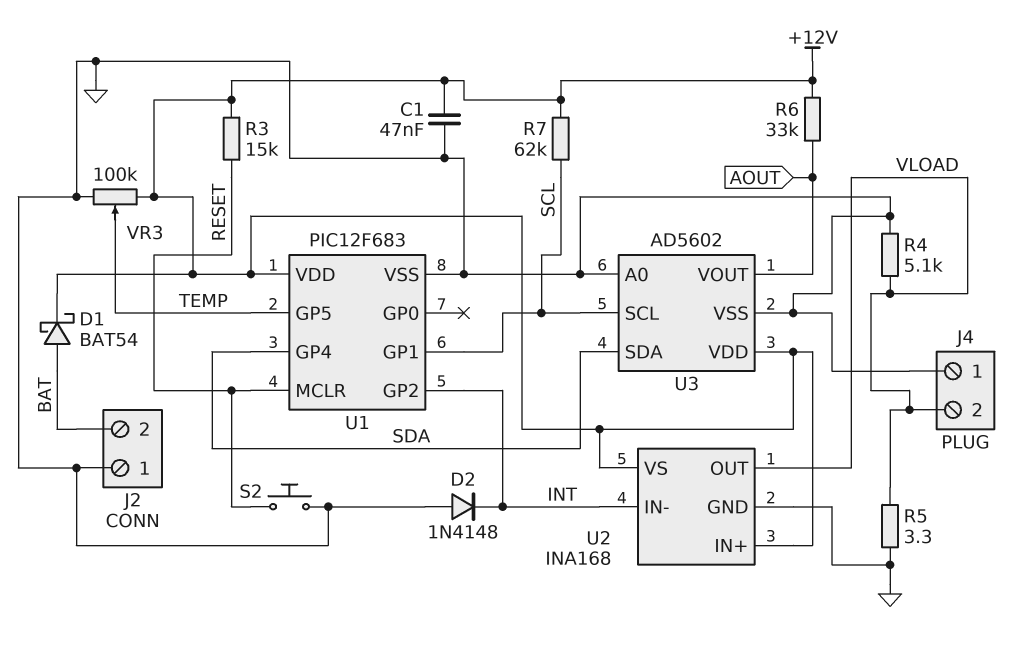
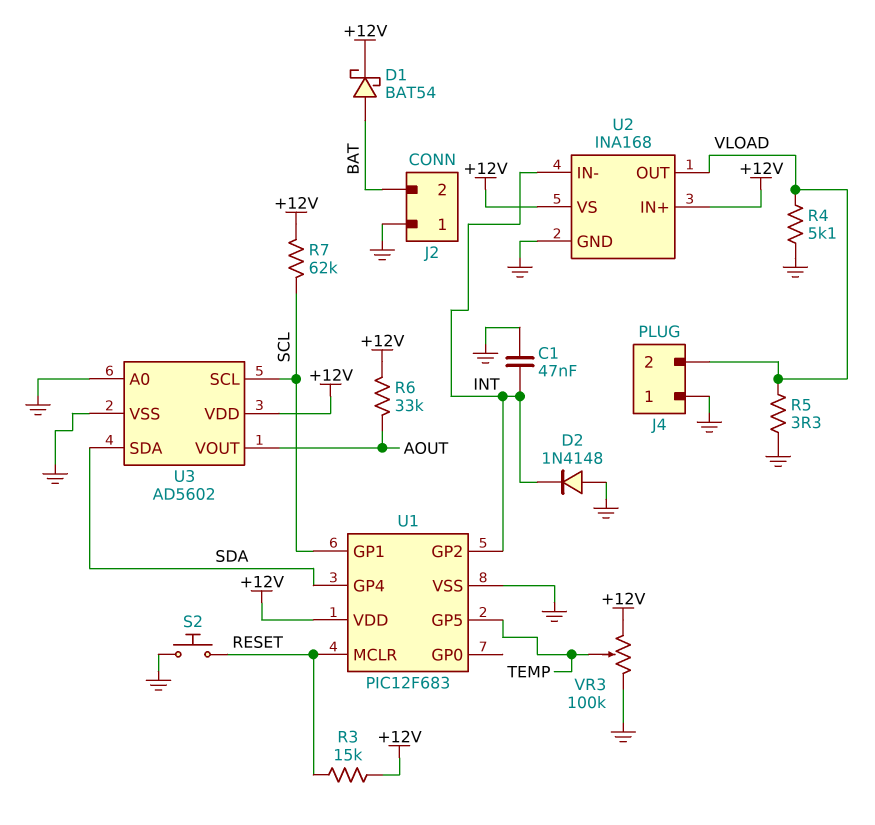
C1: 47nF (+12V, GND) -> 47nF (GND, INT)

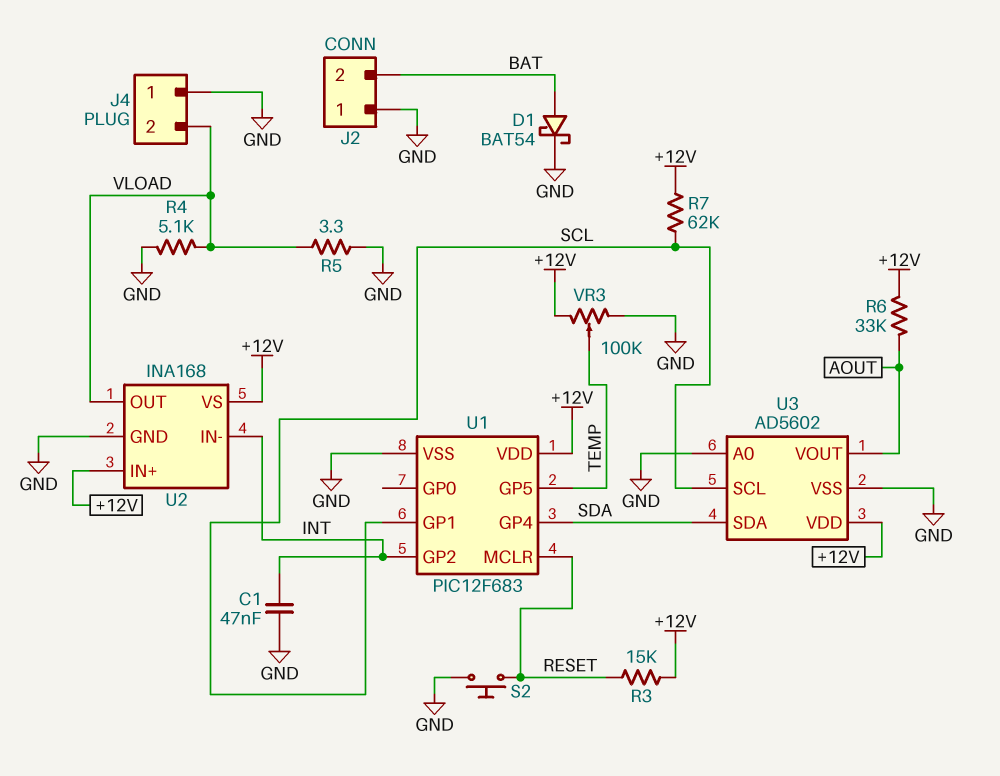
D1: schottky BAT54 (A BAT, K +12V) -> schottky BAT54 (A BAT, K GND)
D2: diode 1N4148 (A GND, K INT) -> none

